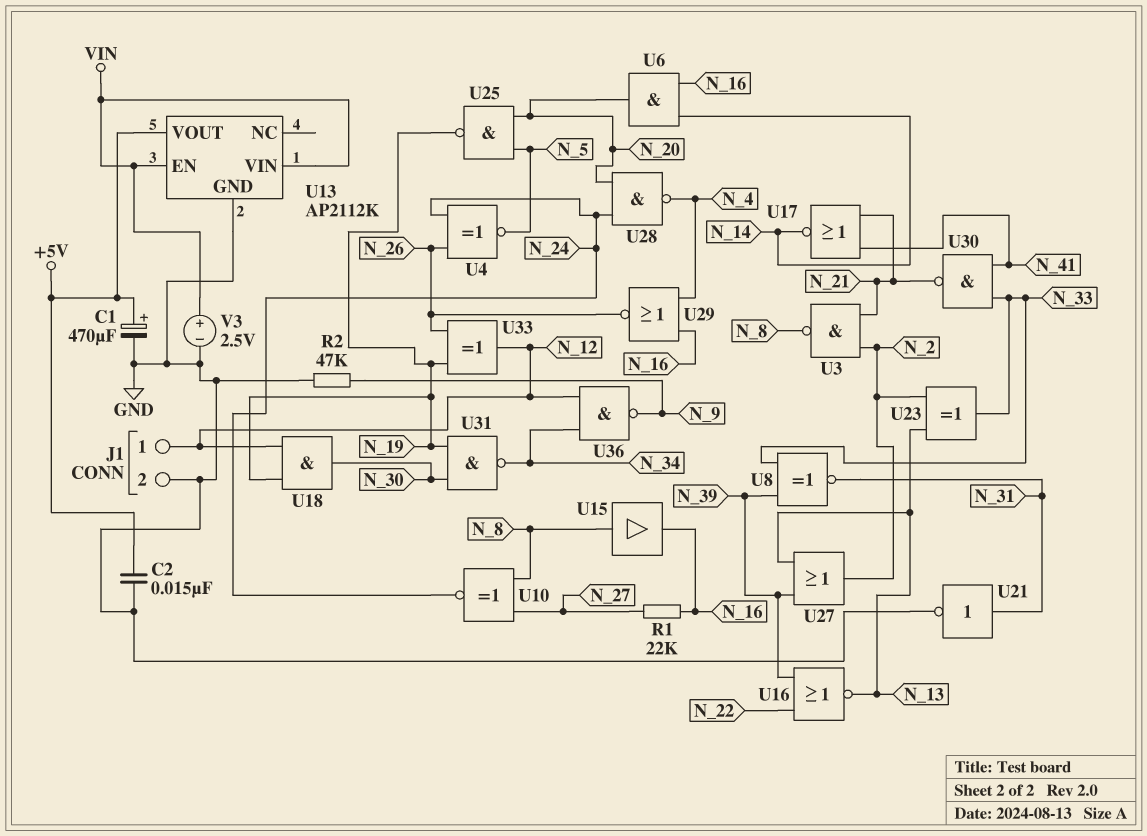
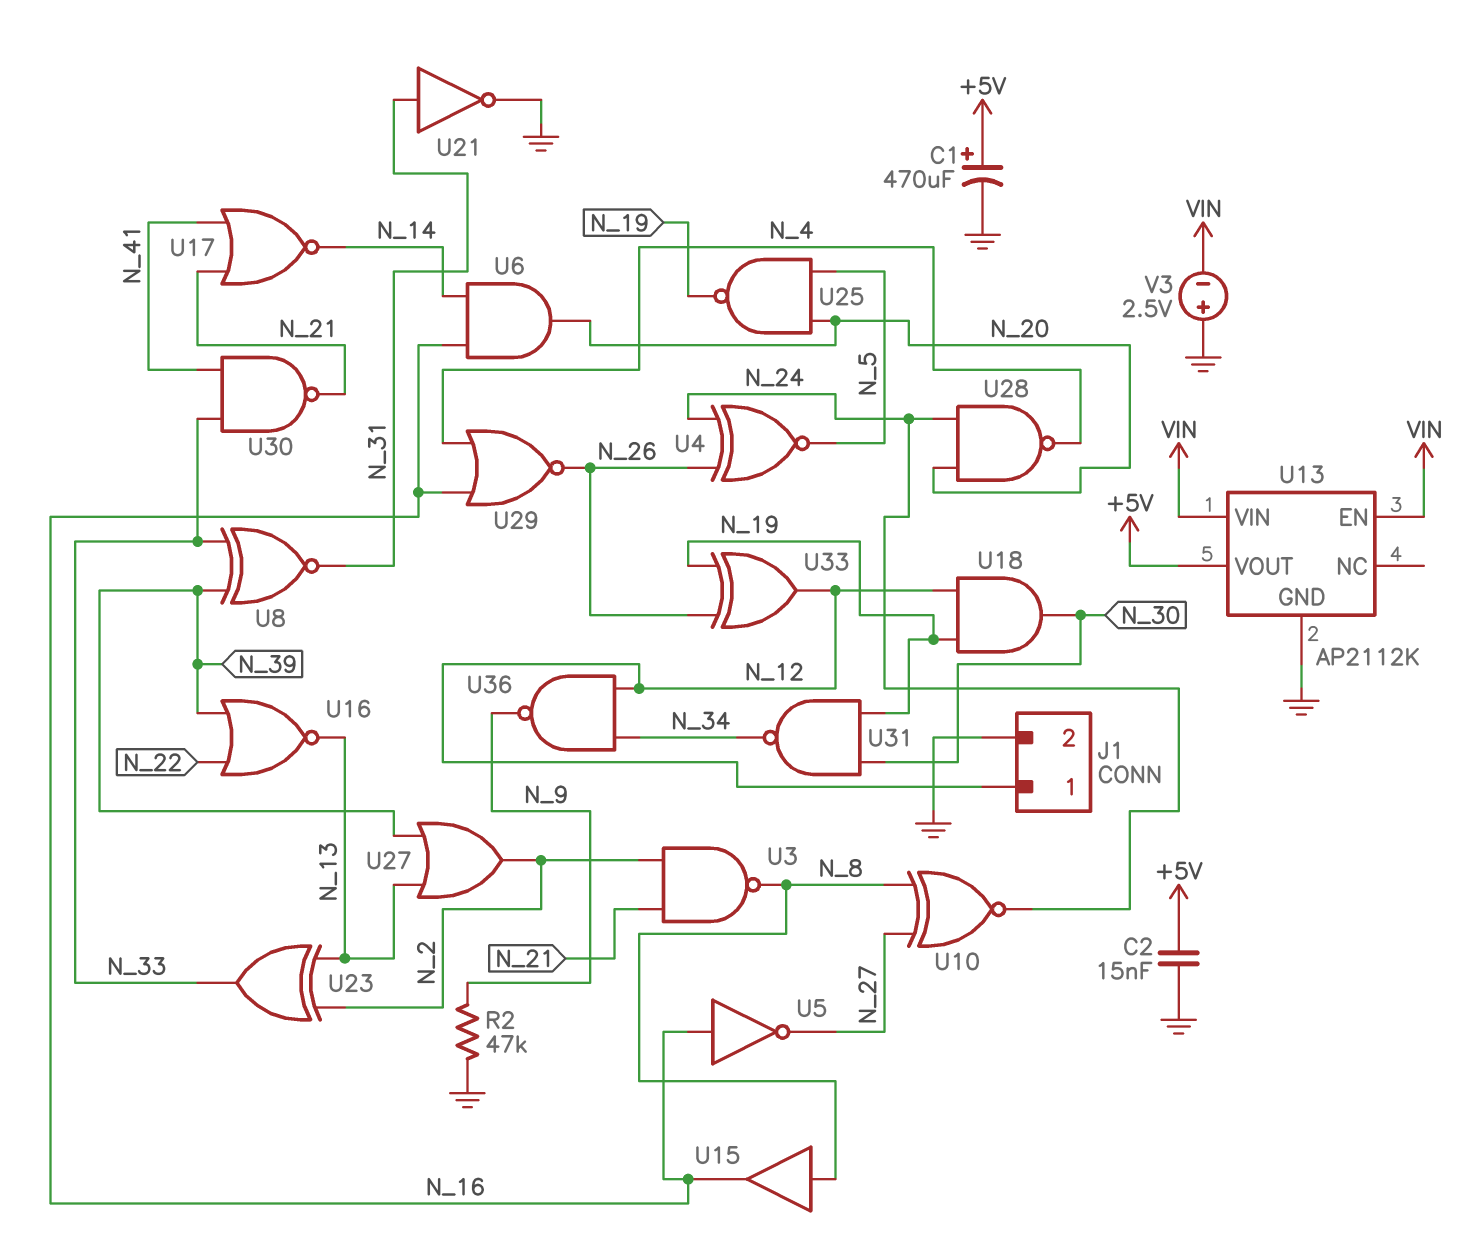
R1: 22k (N_16, N_27) -> none
U5: none -> NOT (in N_16, out N_27)
V3: 2.5V (plus VIN, minus GND) -> 2.5V (plus GND, minus VIN)

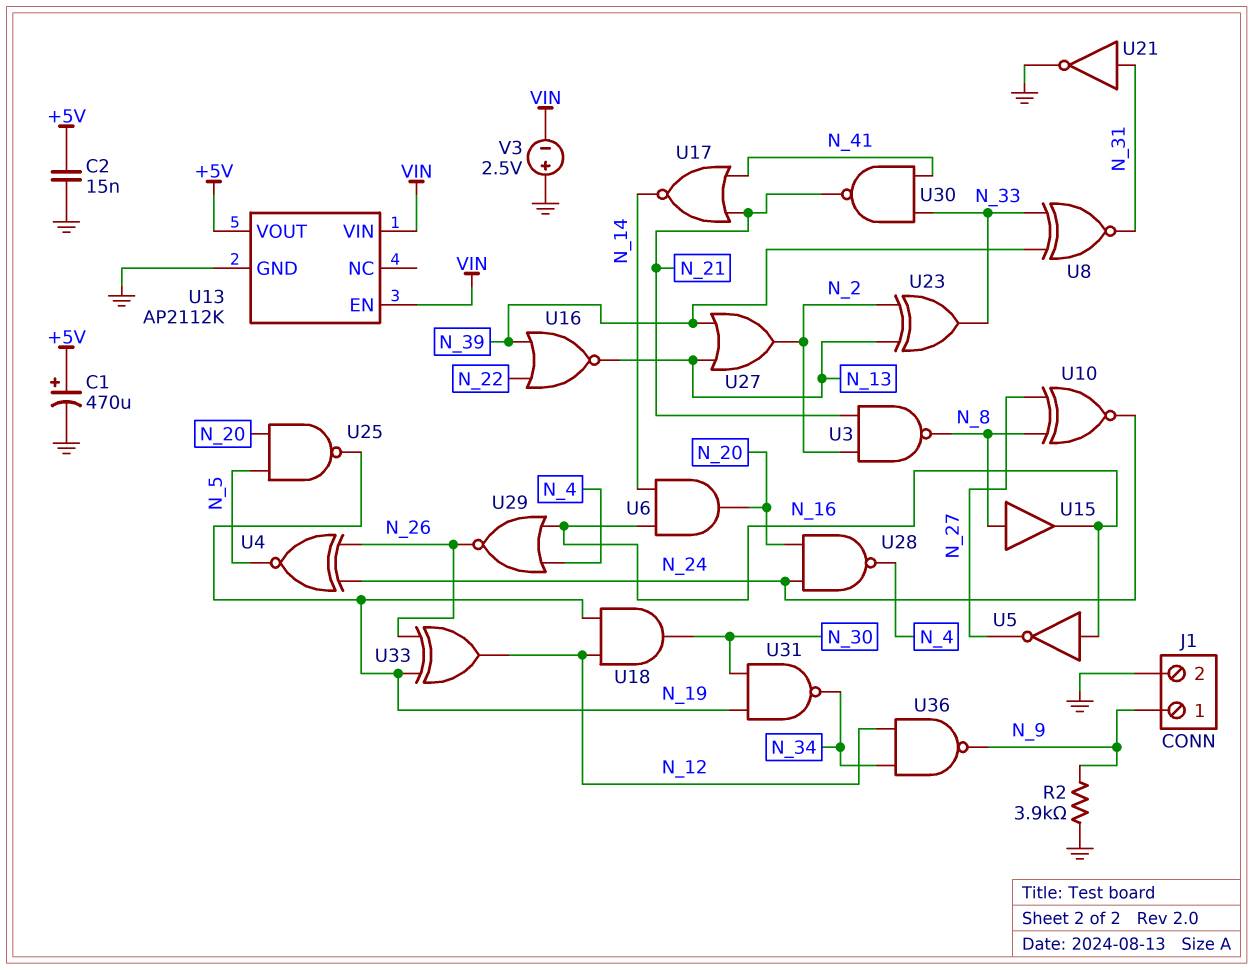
J1 pin 1: N_12 -> N_9
R2: 47k (GND, N_9) -> 3.9k (GND, N_9)

